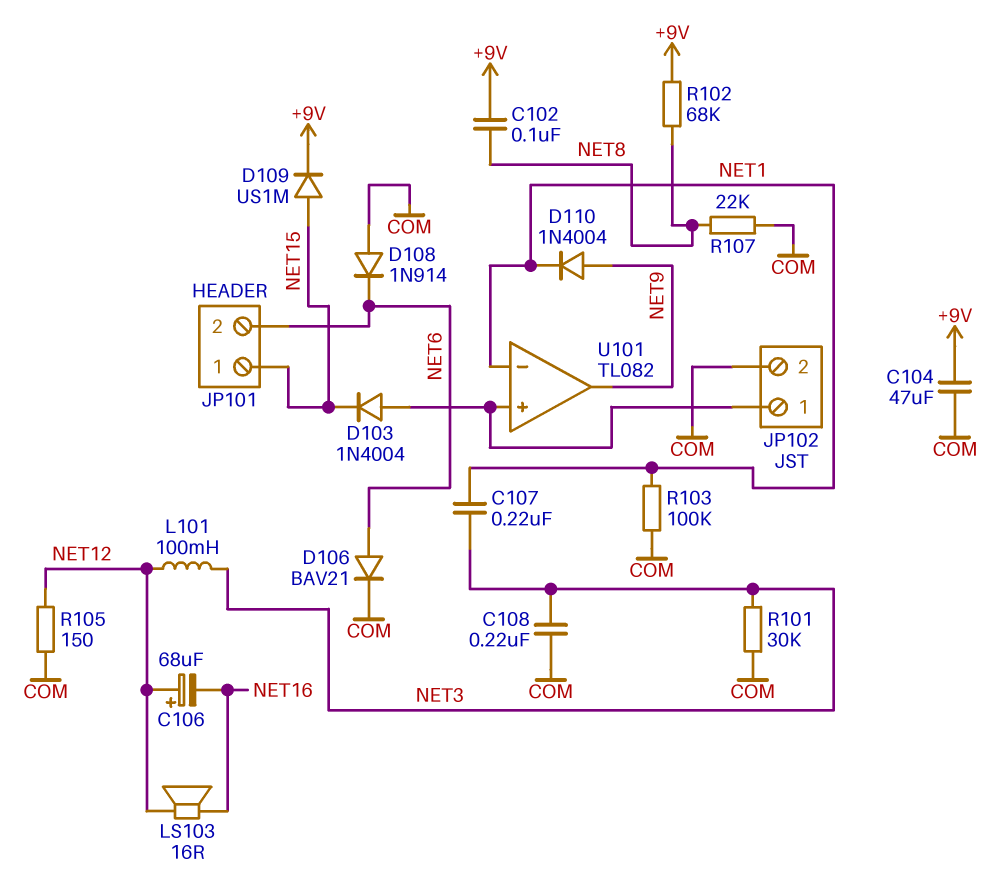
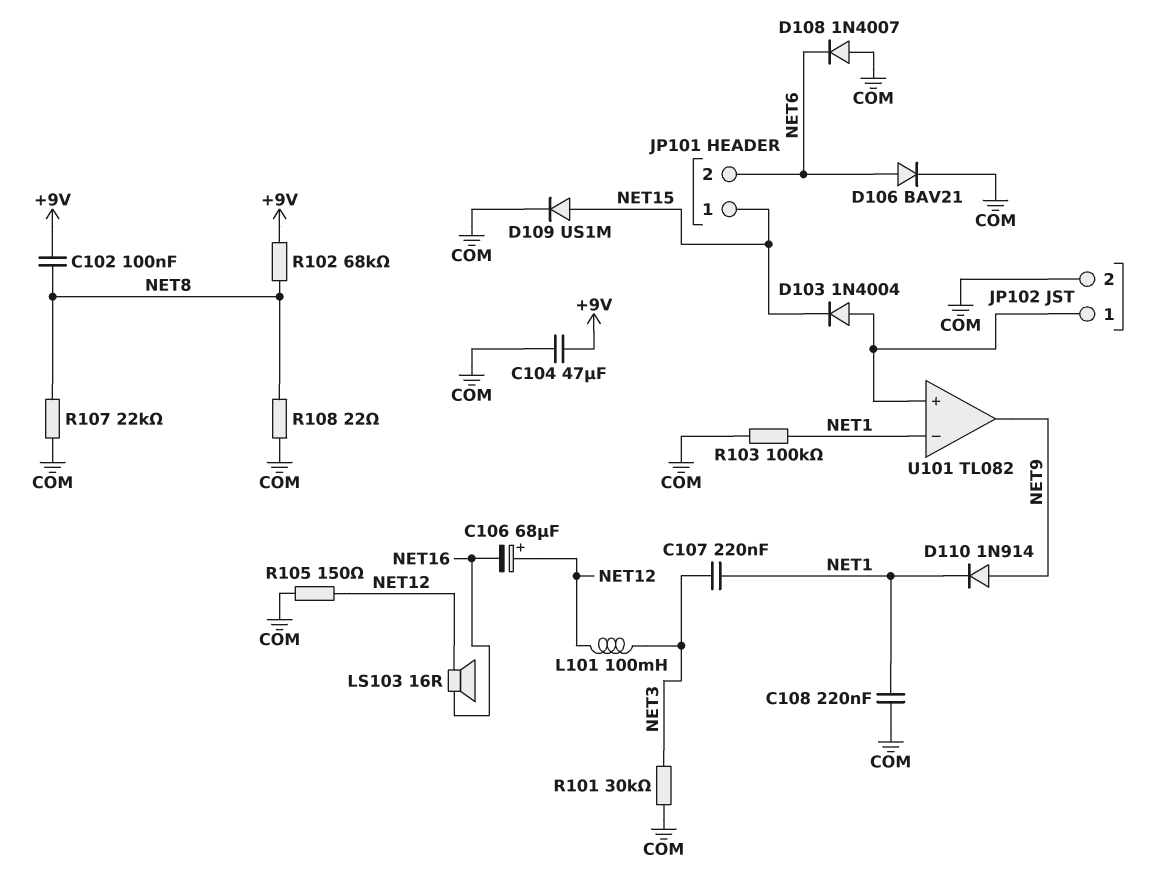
C108: 220nF (COM, NET3) -> 220nF (COM, NET1)
D108: diode 1N914 (A COM, K NET6) -> diode 1N4007 (A COM, K NET6)
D109: diode US1M (A NET15, K +9V) -> diode US1M (A NET15, K COM)
D110: diode 1N4004 (A NET9, K NET1) -> diode 1N914 (A NET9, K NET1)
R108: none -> 22 (COM, NET8)

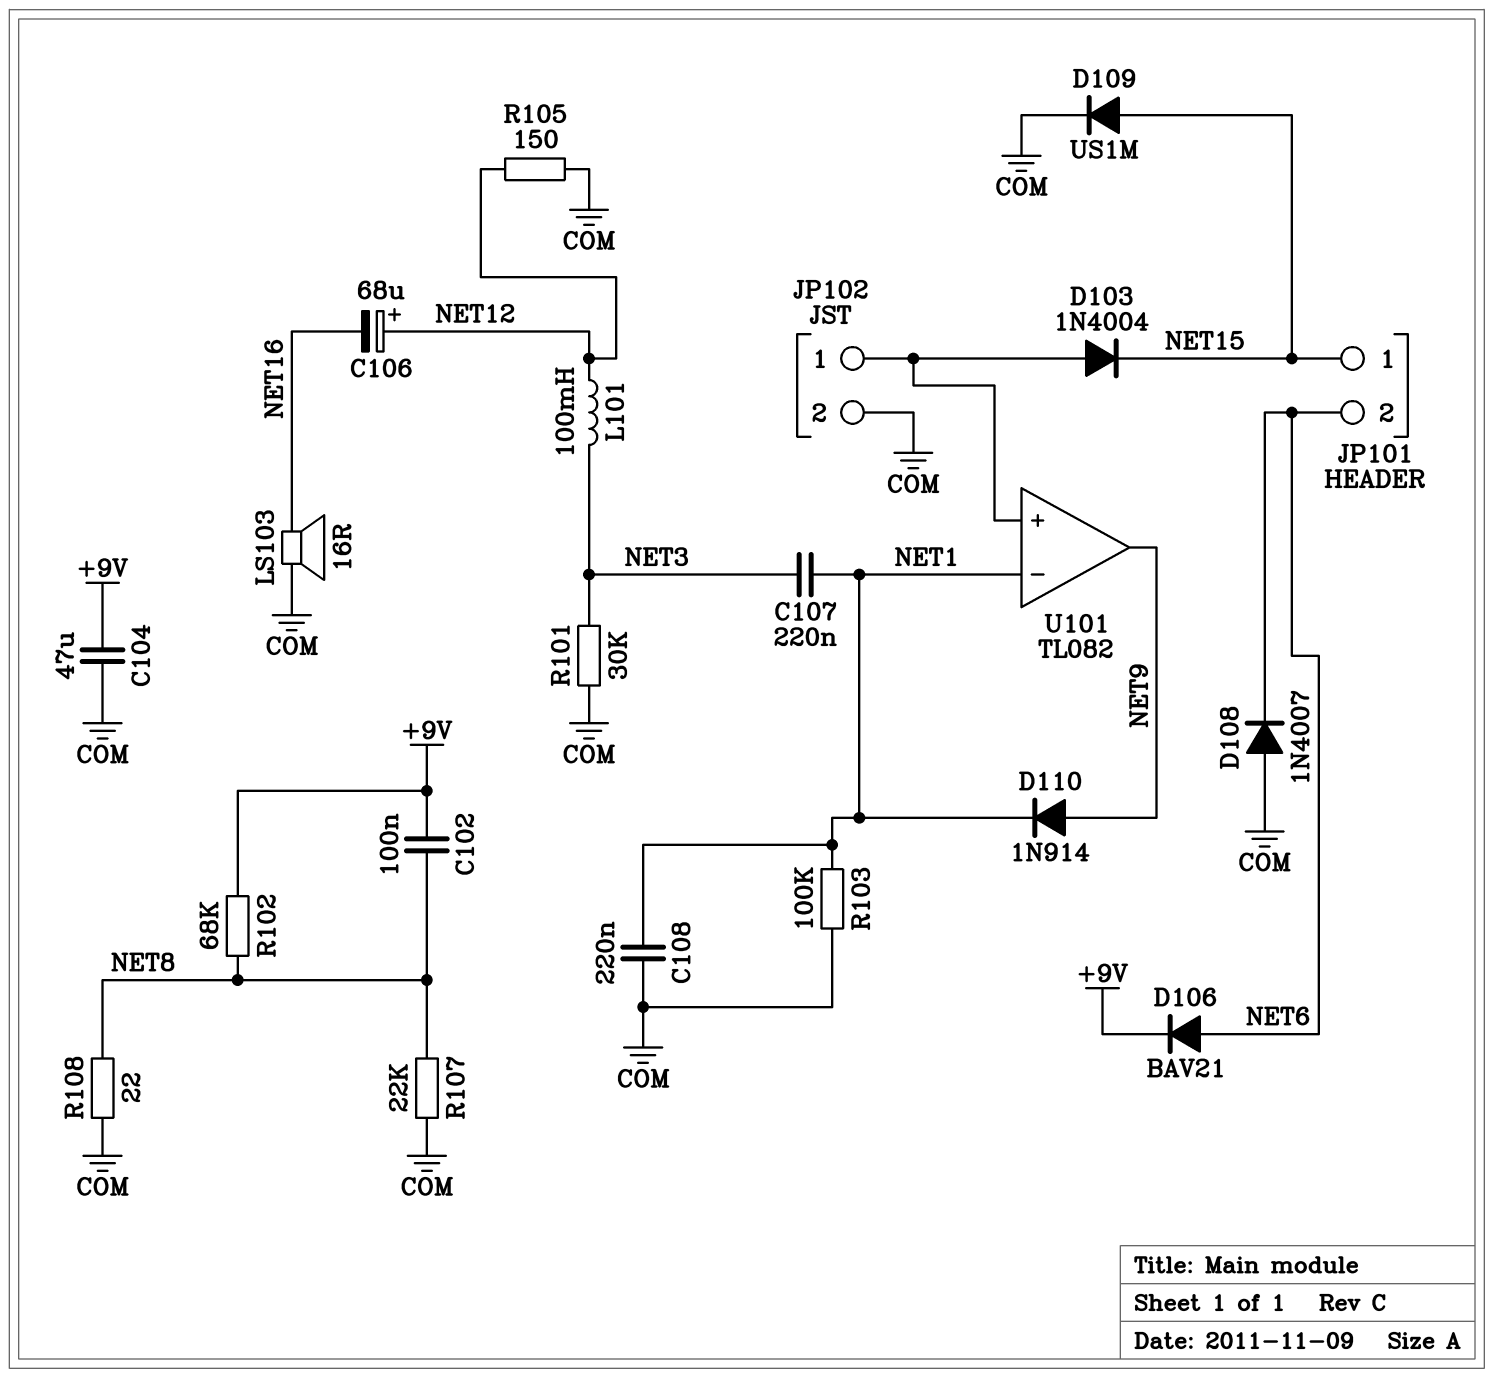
D106: diode BAV21 (A NET6, K COM) -> diode BAV21 (A NET6, K +9V)
LS103: speaker 16R (NET12, NET16) -> speaker 16R (COM, NET16)

